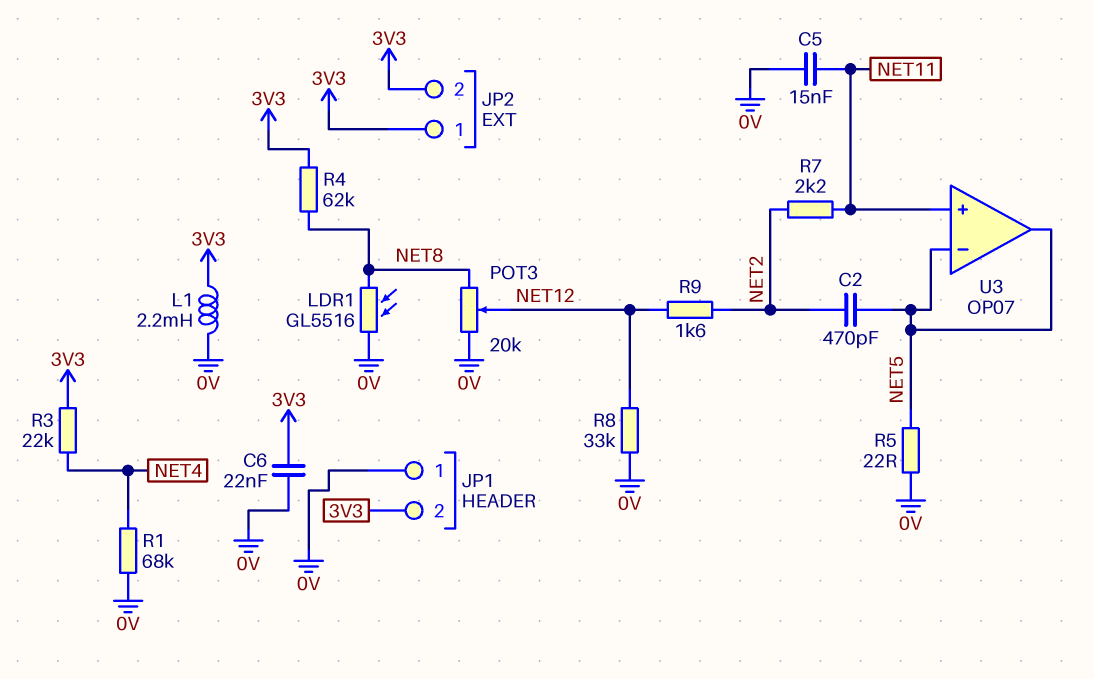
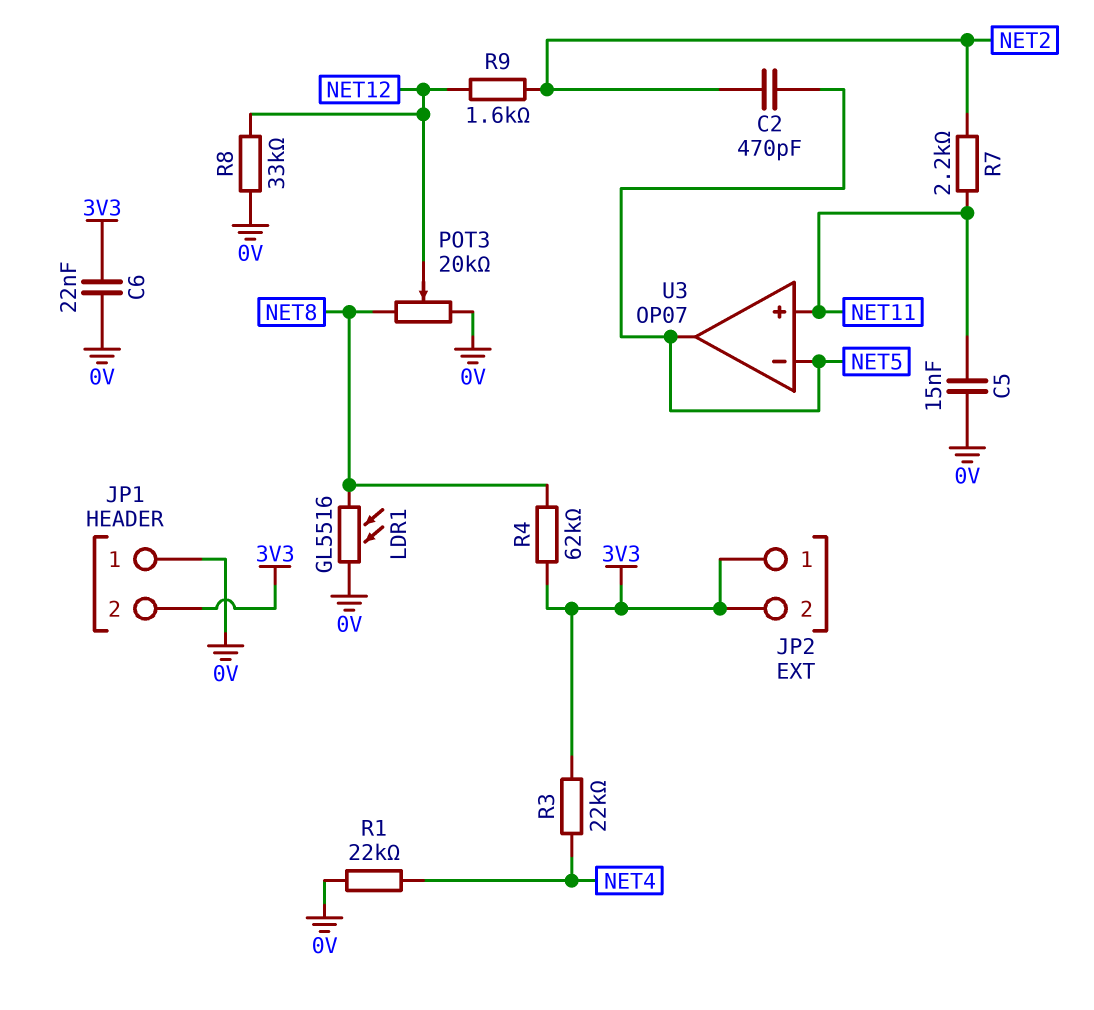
L1: 2.2mH (0V, 3V3) -> none
R1: 68k (0V, NET4) -> 22k (0V, NET4)
R5: 22 (0V, NET5) -> none

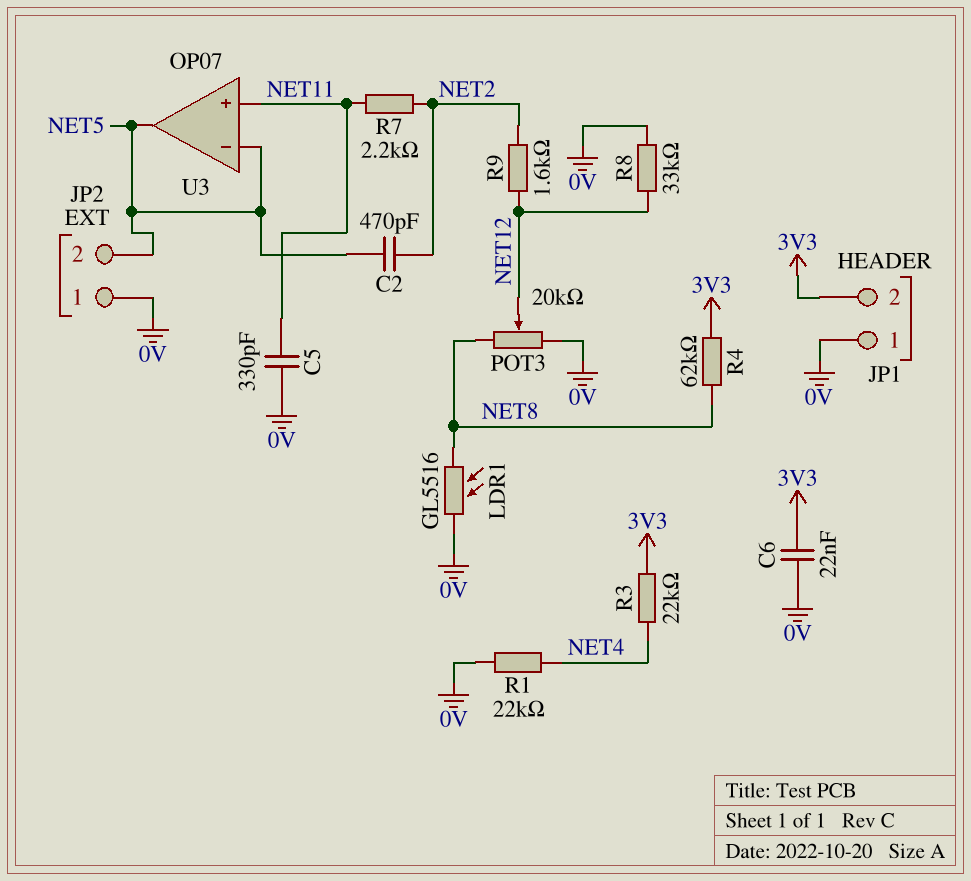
C5: 15nF (0V, NET11) -> 330pF (0V, NET11)
JP2 pin 1: 3V3 -> 0V
JP2 pin 2: 3V3 -> NET5

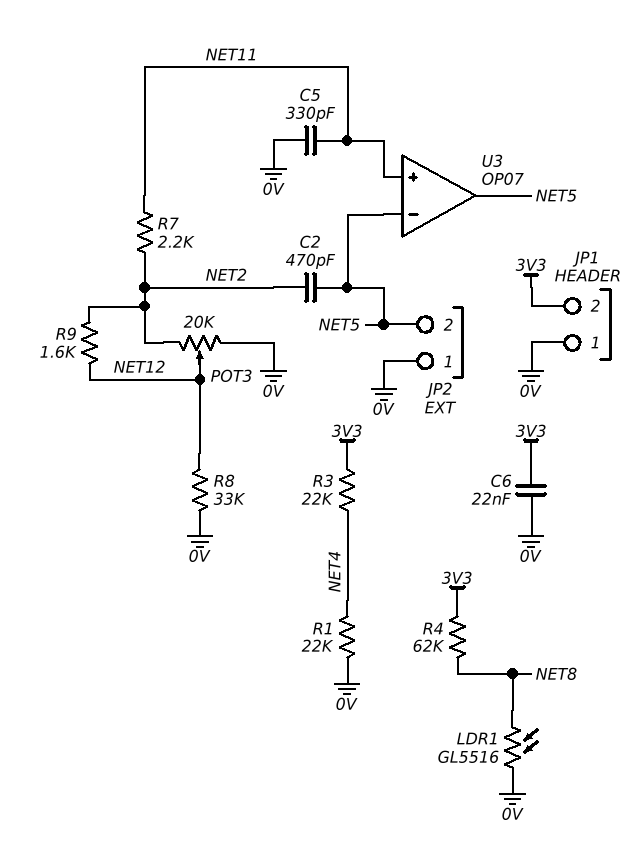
POT3: 20k (0V, NET8, wiper NET12) -> 20k (0V, NET2, wiper NET12)

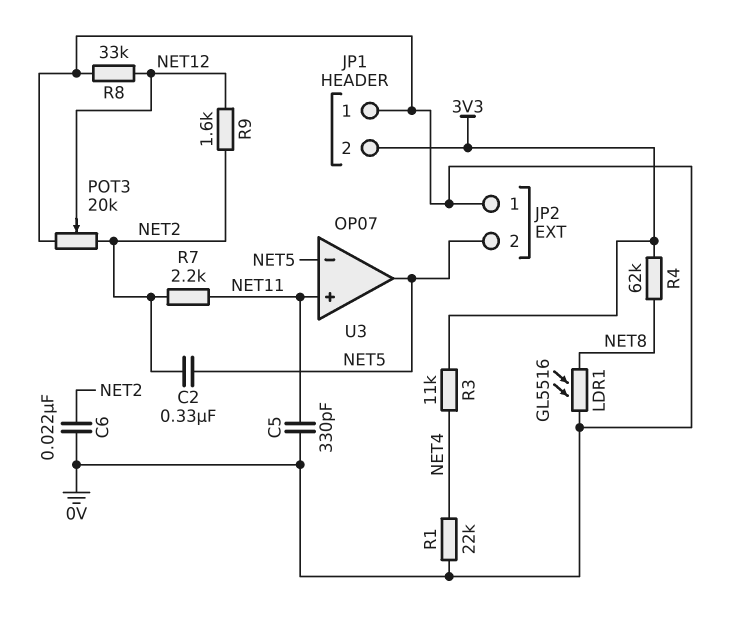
C2: 470pF (NET2, NET5) -> 330nF (NET2, NET5)
C6: 22nF (0V, 3V3) -> 22nF (0V, NET2)
R3: 22k (3V3, NET4) -> 11k (3V3, NET4)

